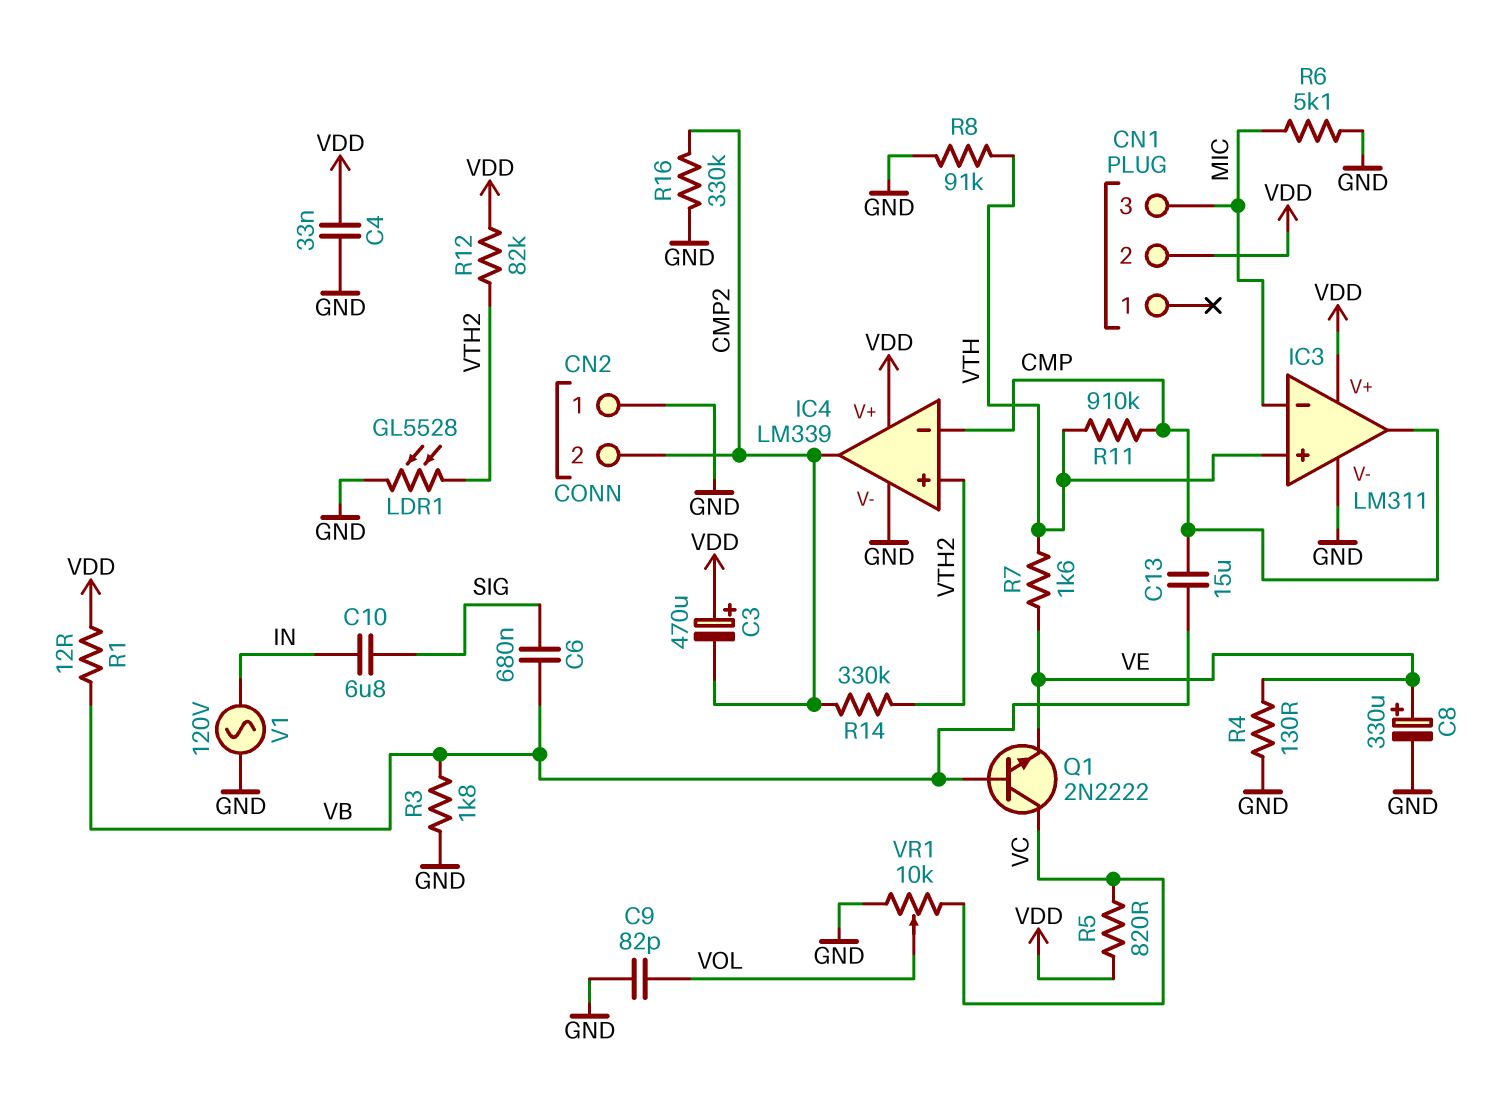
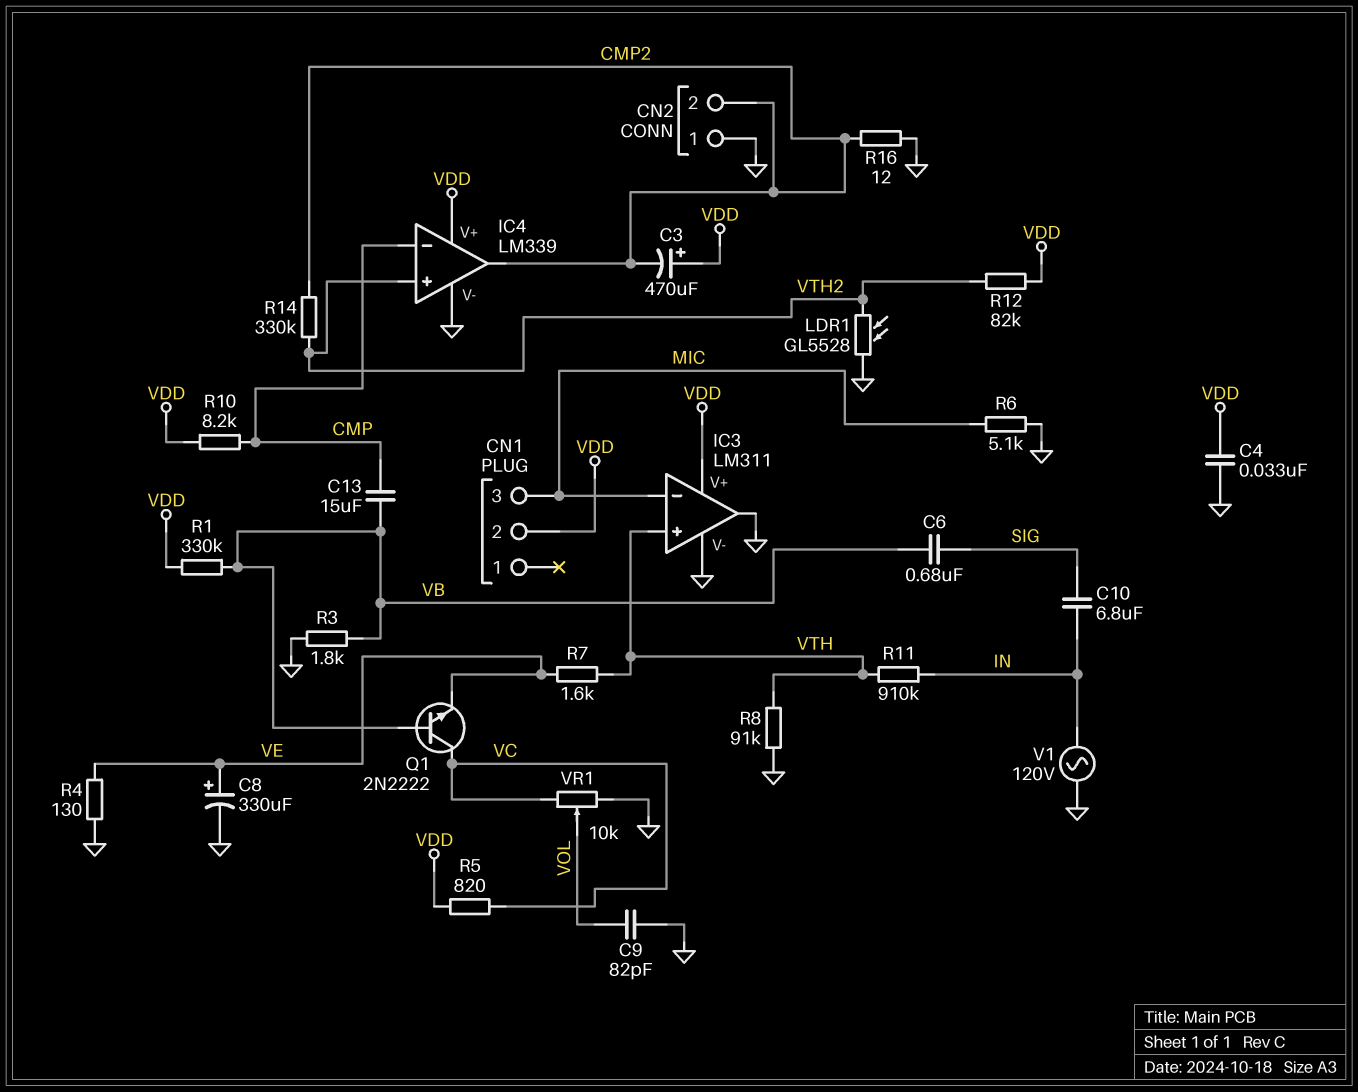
IC3 pin out: CMP -> GND
R1: 12 (VB, VDD) -> 330k (VB, VDD)
R10: none -> 8.2k (CMP, VDD)
R11: 910k (CMP, VTH) -> 910k (IN, VTH)
R16: 330k (CMP2, GND) -> 12 (CMP2, GND)

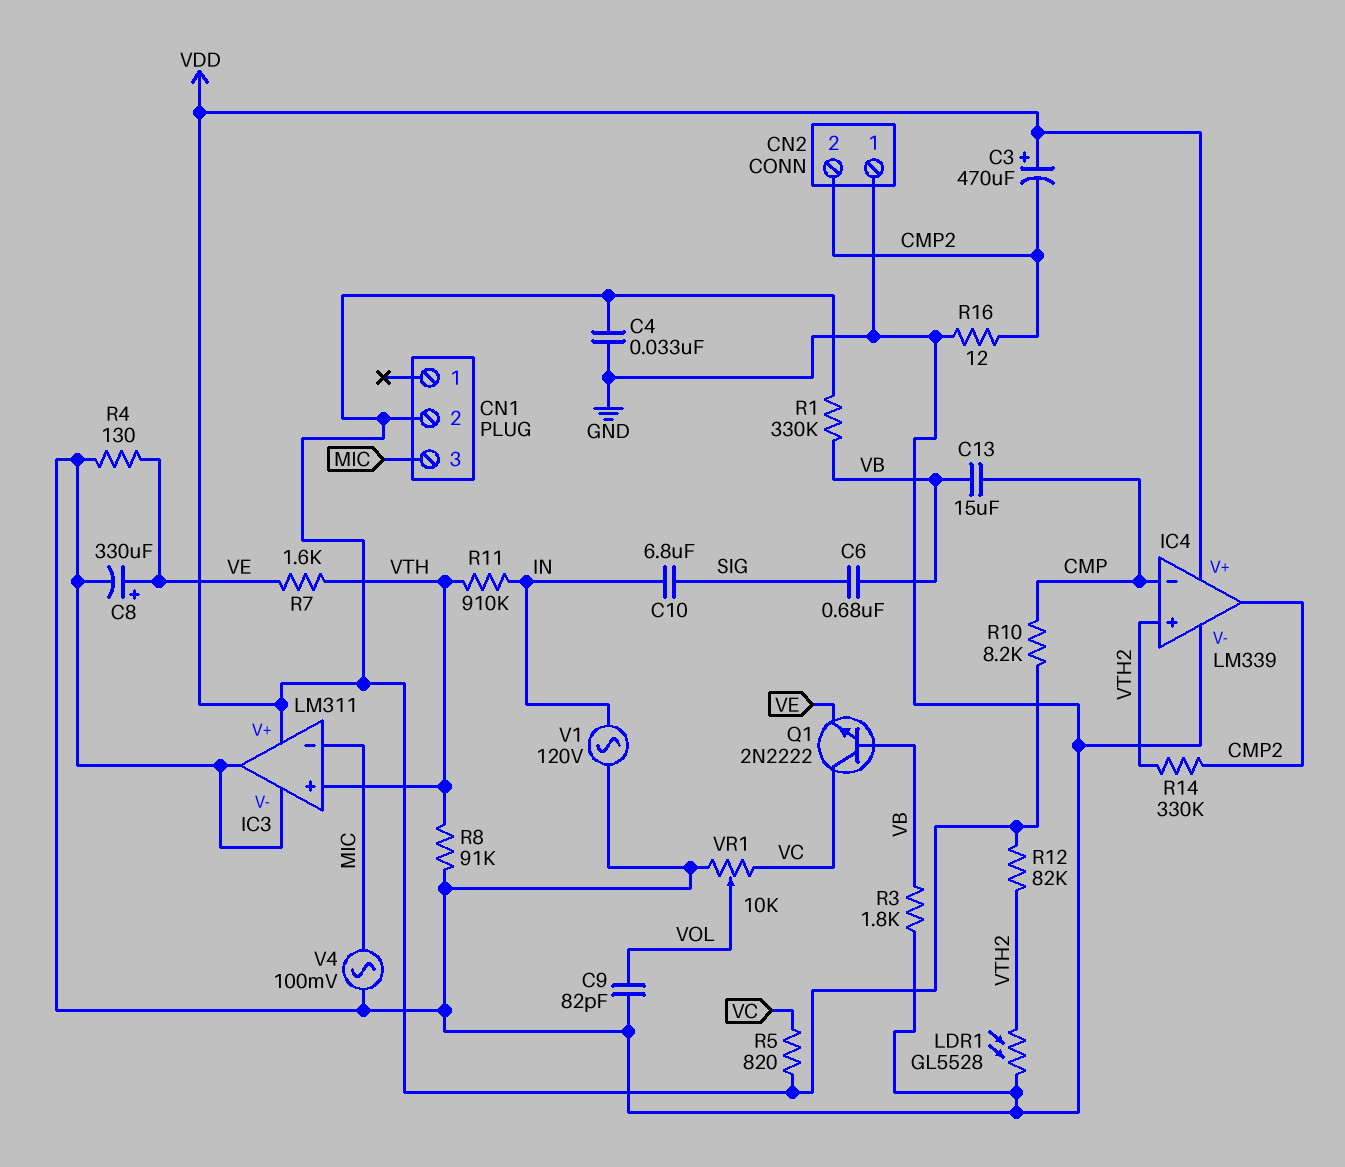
R6: 5.1k (GND, MIC) -> none
V4: none -> AC 100mV (GND, MIC)

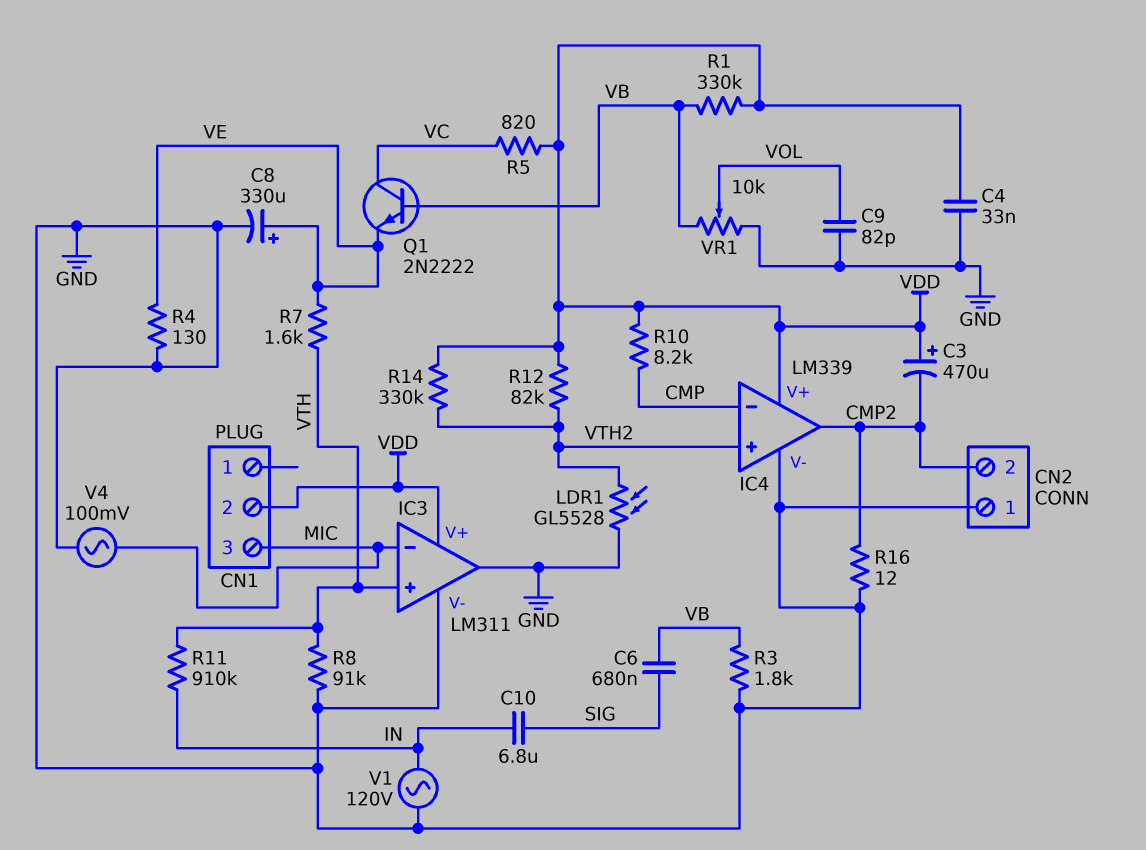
C13: 15uF (CMP, VB) -> none
R14: 330k (CMP2, VTH2) -> 330k (VDD, VTH2)
VR1: 10k (GND, VC, wiper VOL) -> 10k (GND, VB, wiper VOL)

